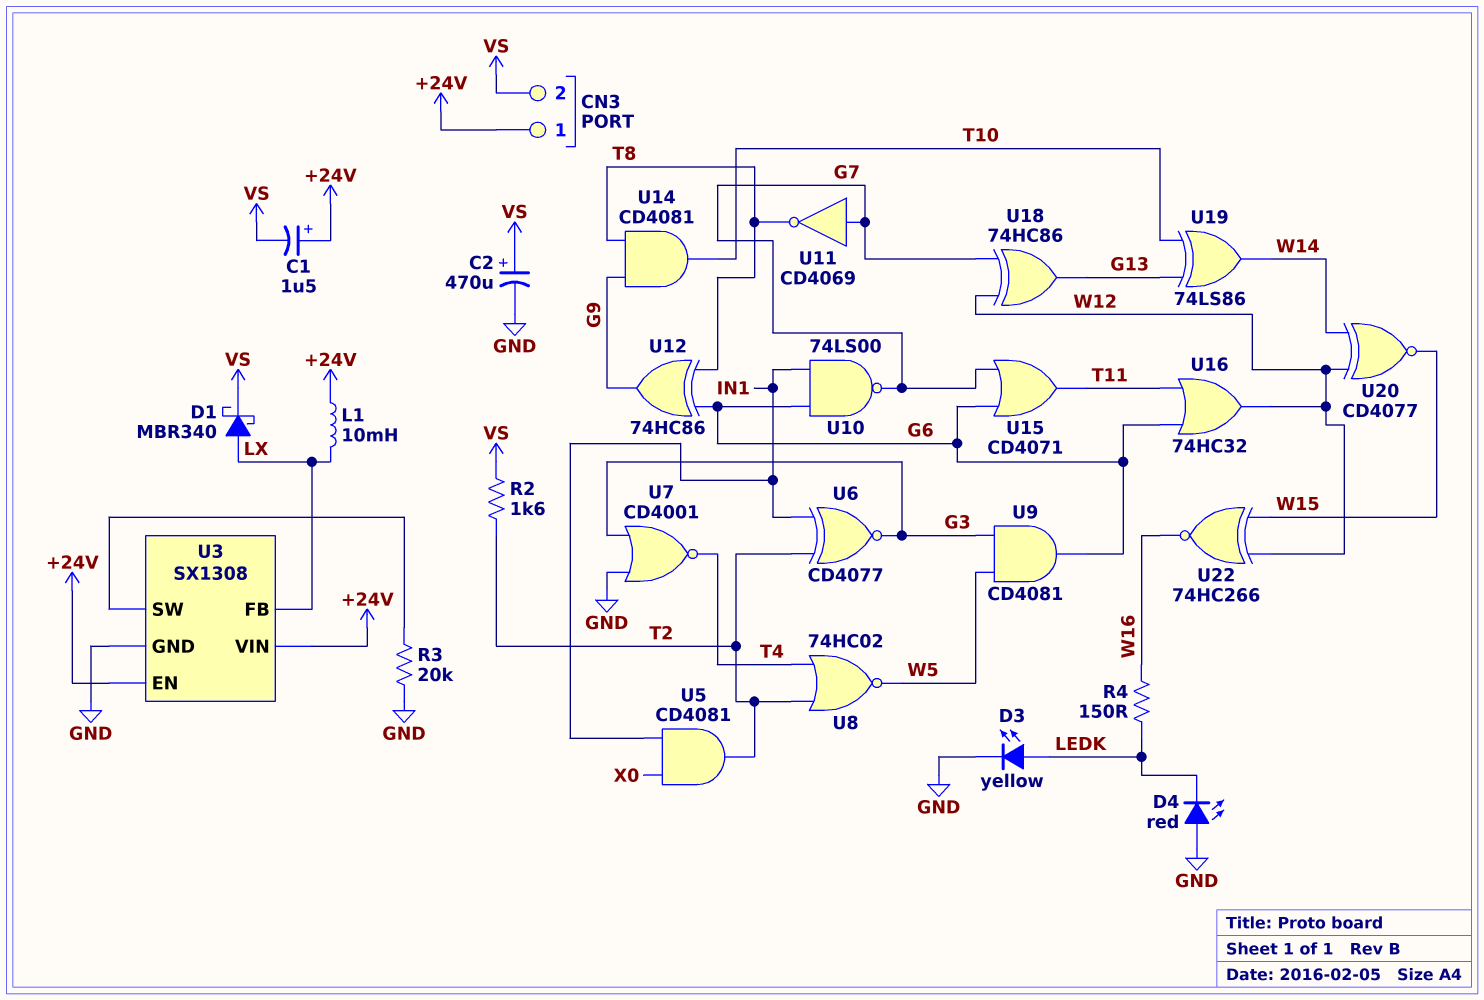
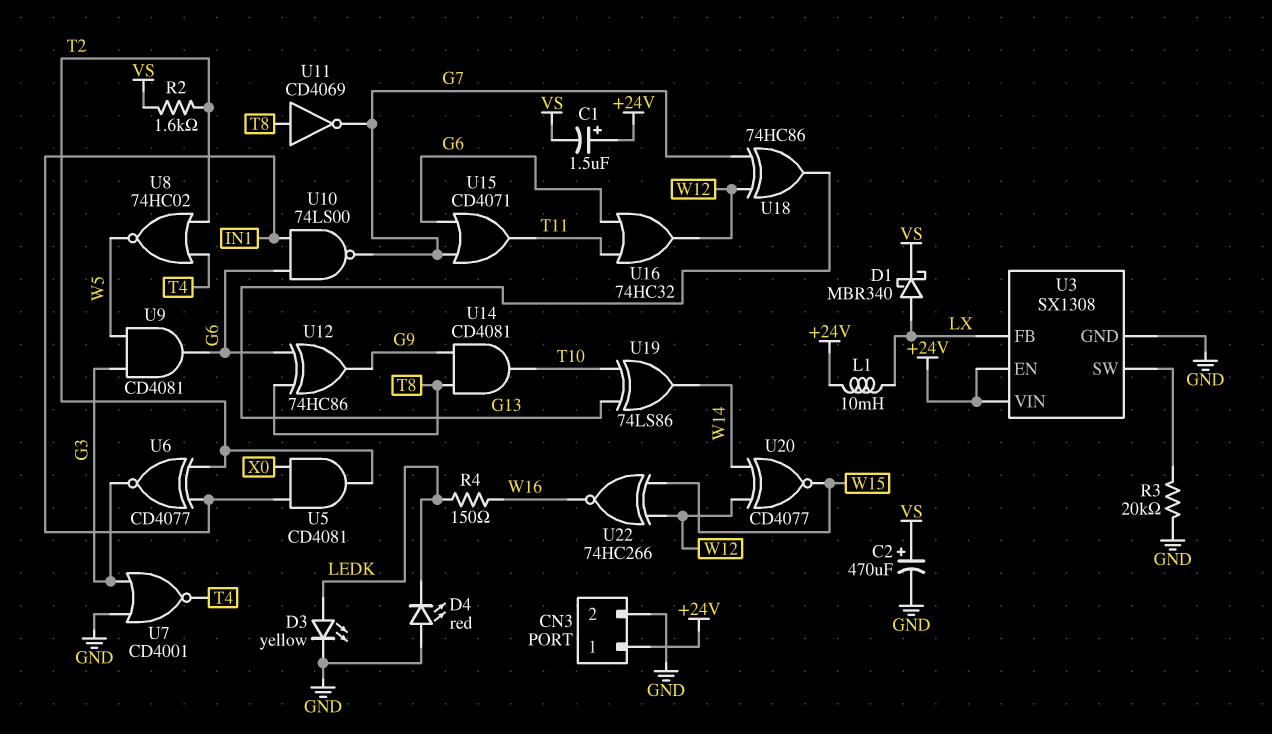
CN3 pin 2: VS -> GND
U11: NOT CD4069 (in G7, out T8) -> NOT CD4069 (in T8, out G7)

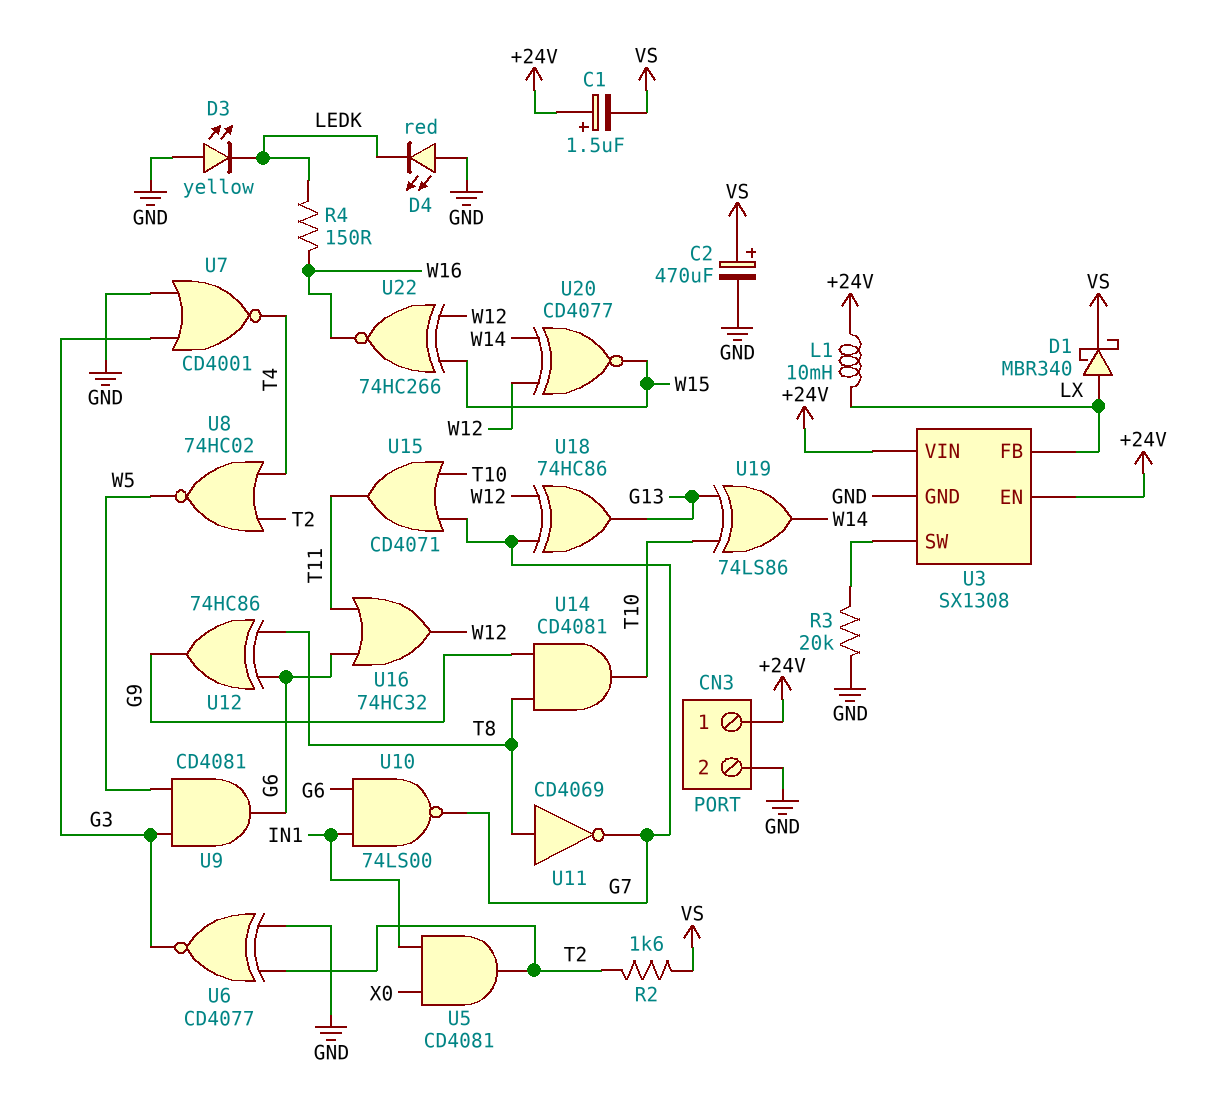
D3: LED yellow (A LEDK, K GND) -> LED yellow (A GND, K LEDK)
U6: XNOR CD4077 (in IN1, in T2, out G3) -> XNOR CD4077 (in GND, in T2, out G3)
U15: OR CD4071 (in G6, in G7, out T11) -> OR CD4071 (in G7, in T10, out T11)

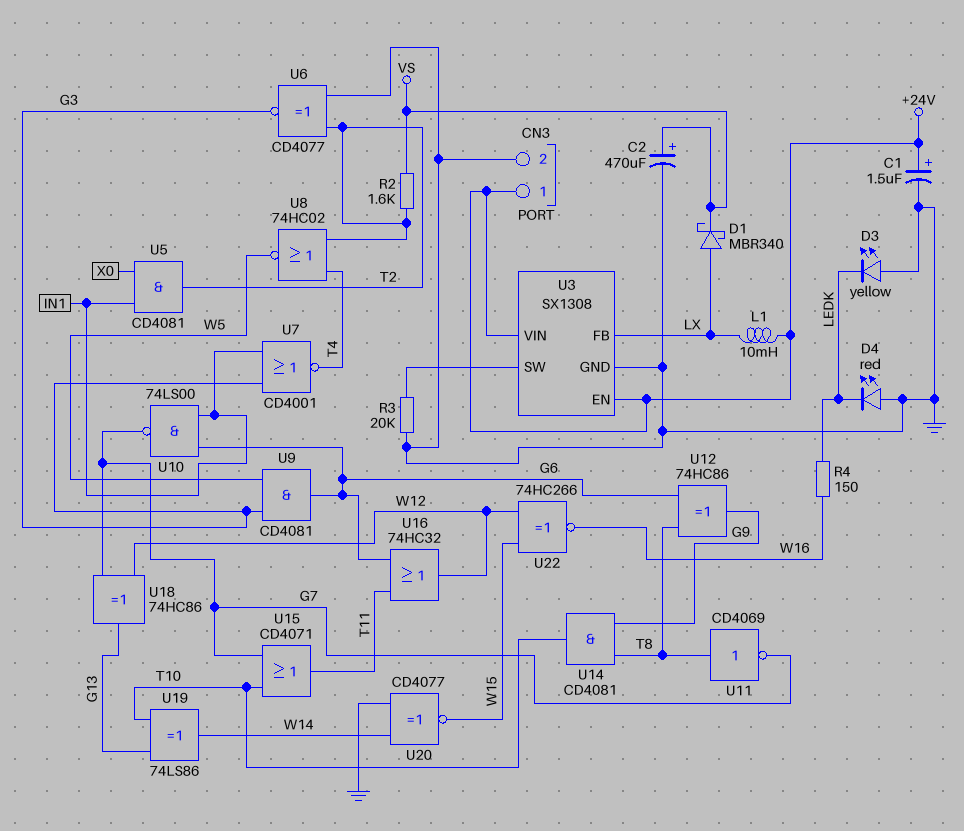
C1: 1.5uF (plus +24V, minus VS) -> 1.5uF (plus +24V, minus GND)
U7: NOR CD4001 (in G3, in GND, out T4) -> NOR CD4001 (in G3, in IN1, out T4)
U20: XNOR CD4077 (in W12, in W14, out W15) -> XNOR CD4077 (in GND, in W14, out W15)

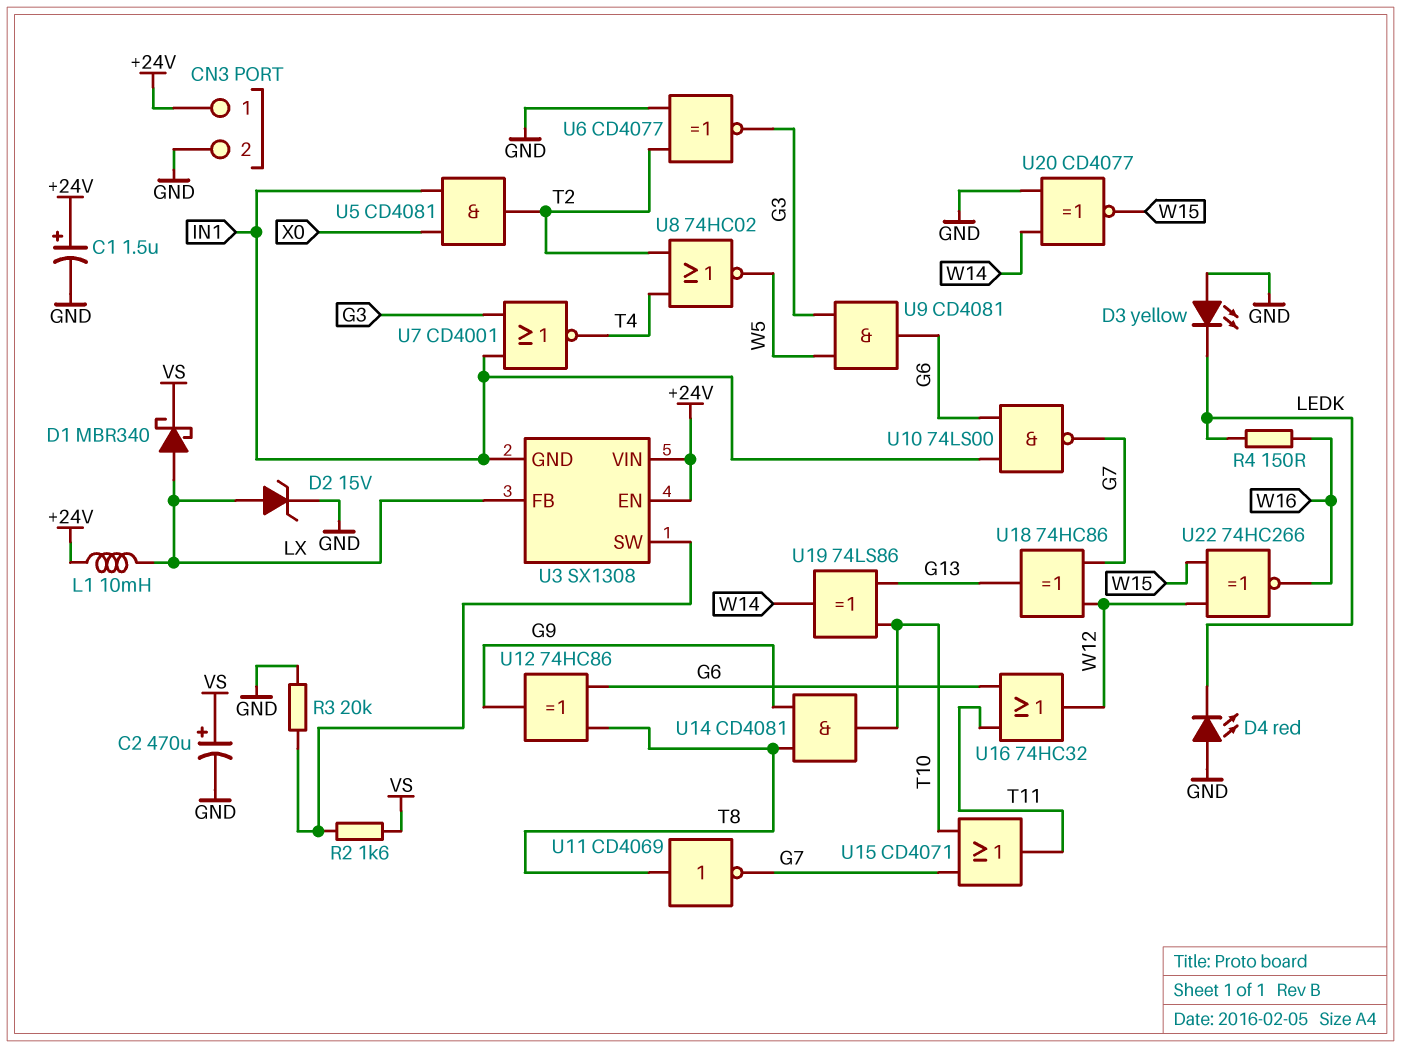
D2: none -> zener 15V (A LX, K GND)
R2: 1.6k (T2, VS) -> 1.6k (U3/SW, VS)
U3 pin GND: GND -> IN1

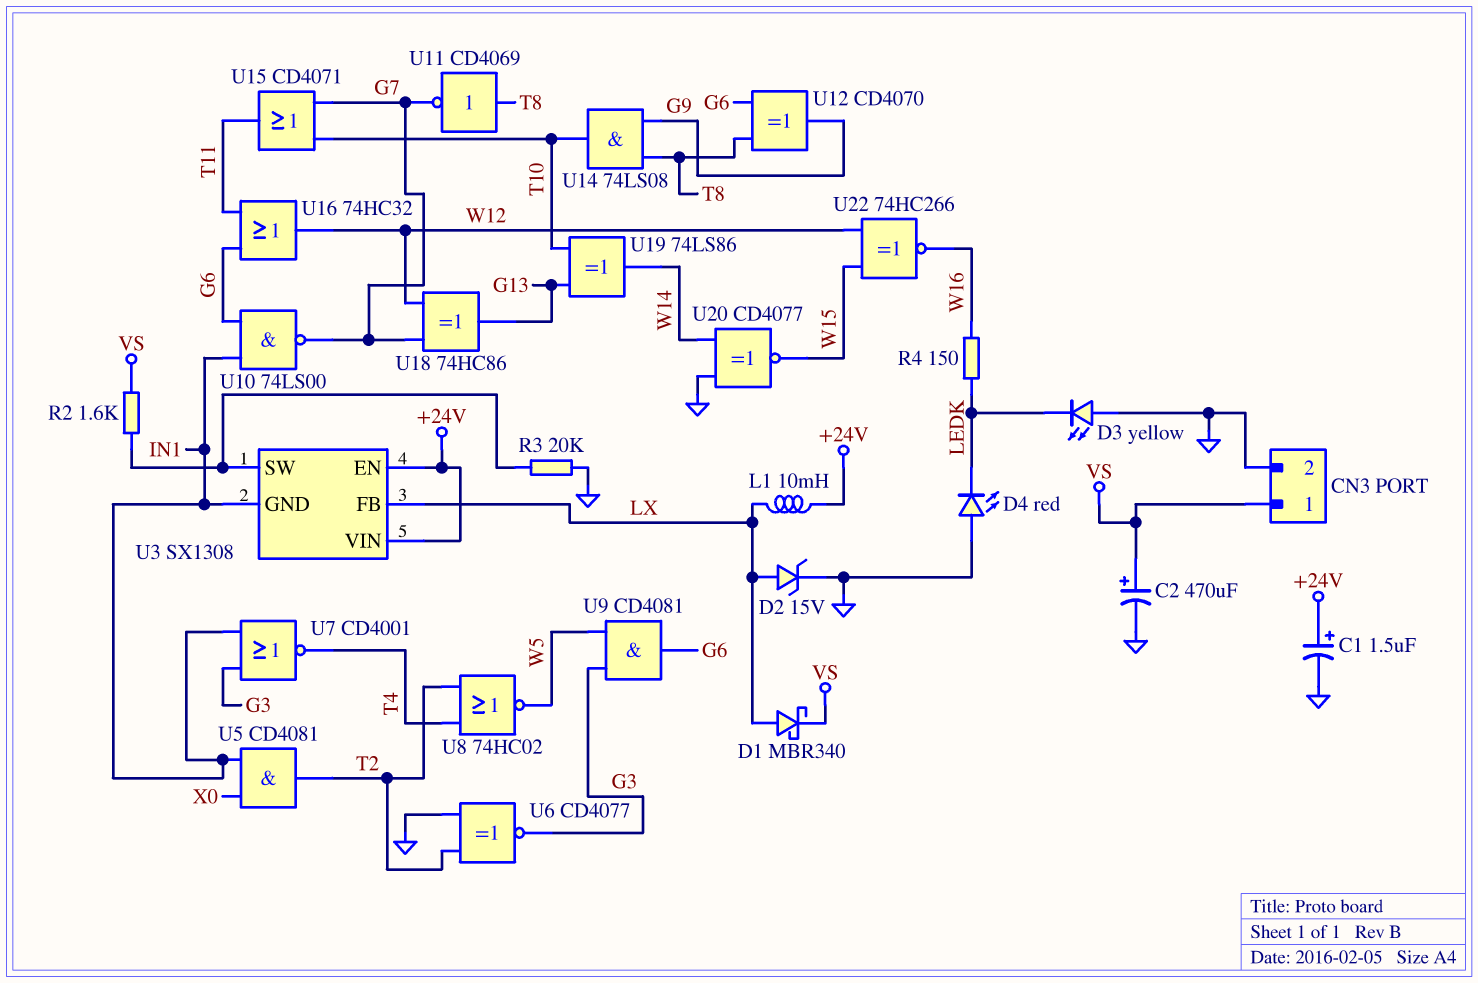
CN3 pin 1: +24V -> VS
U12: XOR 74HC86 (in G6, in T8, out G9) -> XOR CD4070 (in G6, in T8, out G9)
U14: AND CD4081 (in G9, in T8, out T10) -> AND 74LS08 (in G9, in T8, out T10)

